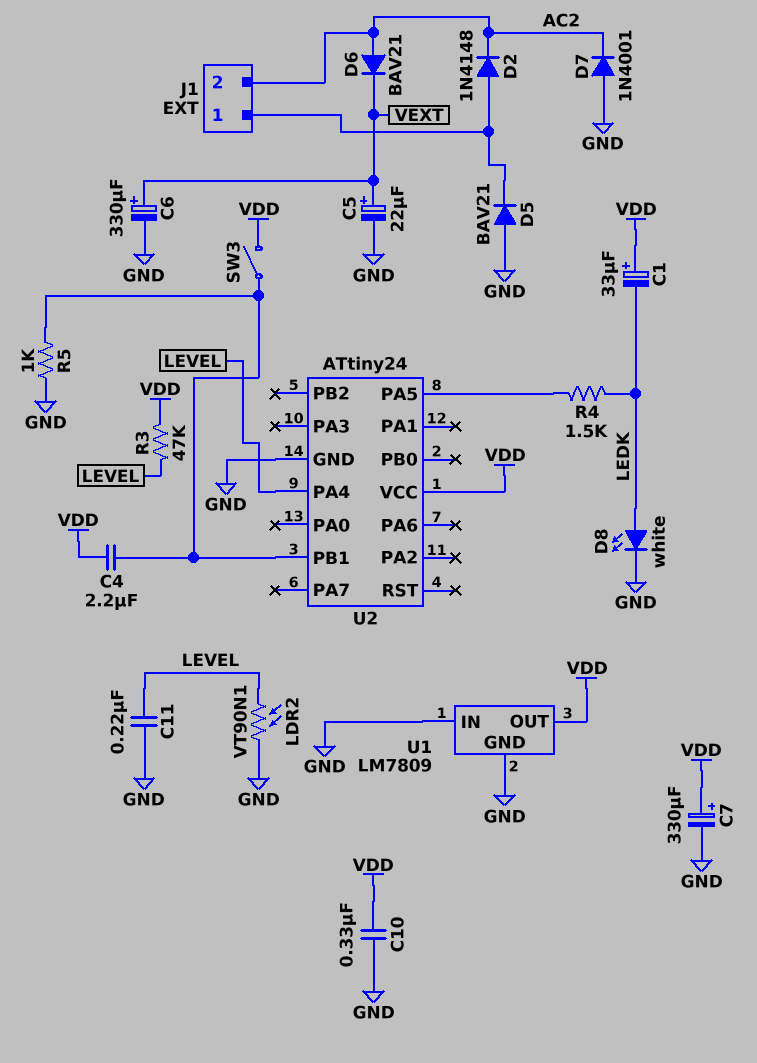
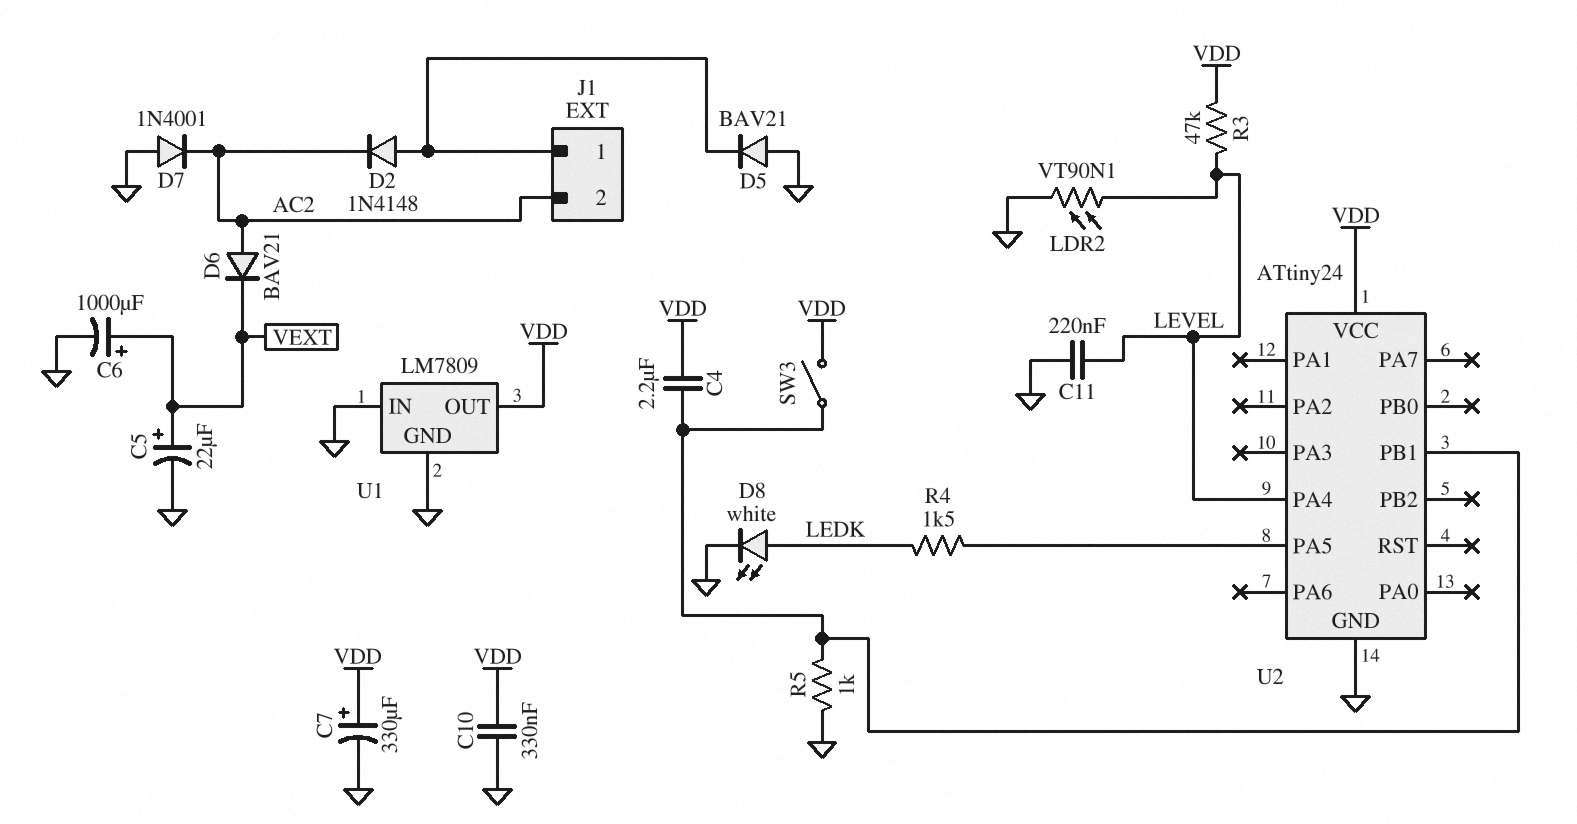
C1: 33uF (plus VDD, minus LEDK) -> none
C6: 330uF (plus VEXT, minus GND) -> 1000uF (plus VEXT, minus GND)

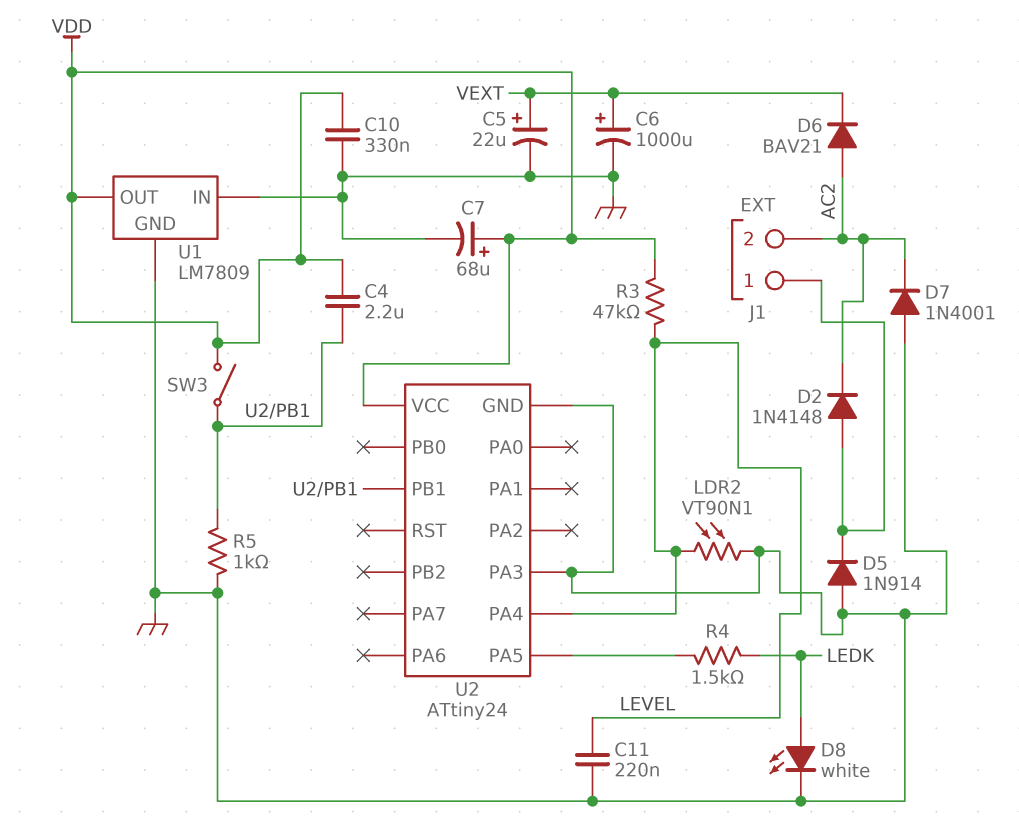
C7: 330uF (plus VDD, minus GND) -> 68uF (plus VDD, minus GND)
D5: diode BAV21 (A GND, K J1/1) -> diode 1N914 (A GND, K J1/1)
U2 pin PA3: none -> GND

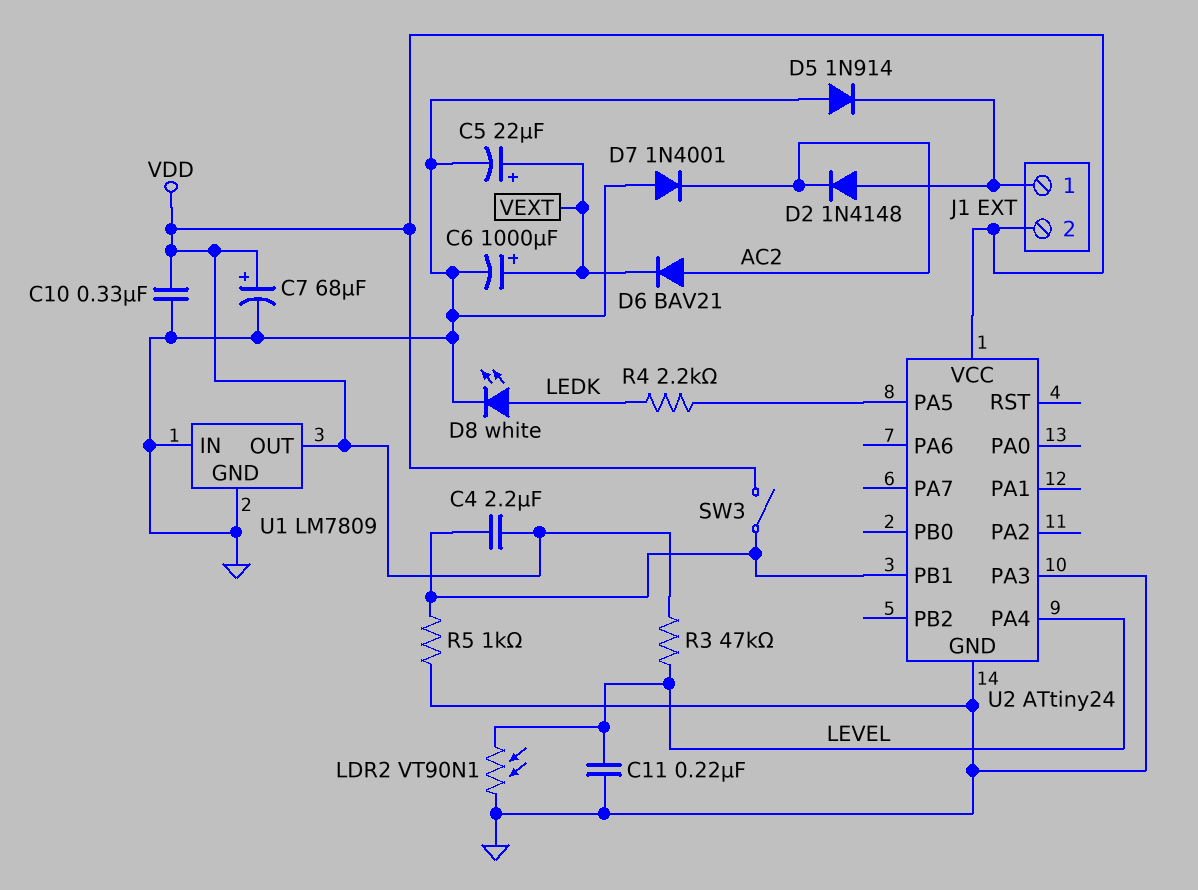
J1 pin 2: AC2 -> VDD
R4: 1.5k (LEDK, U2/PA5) -> 2.2k (LEDK, U2/PA5)

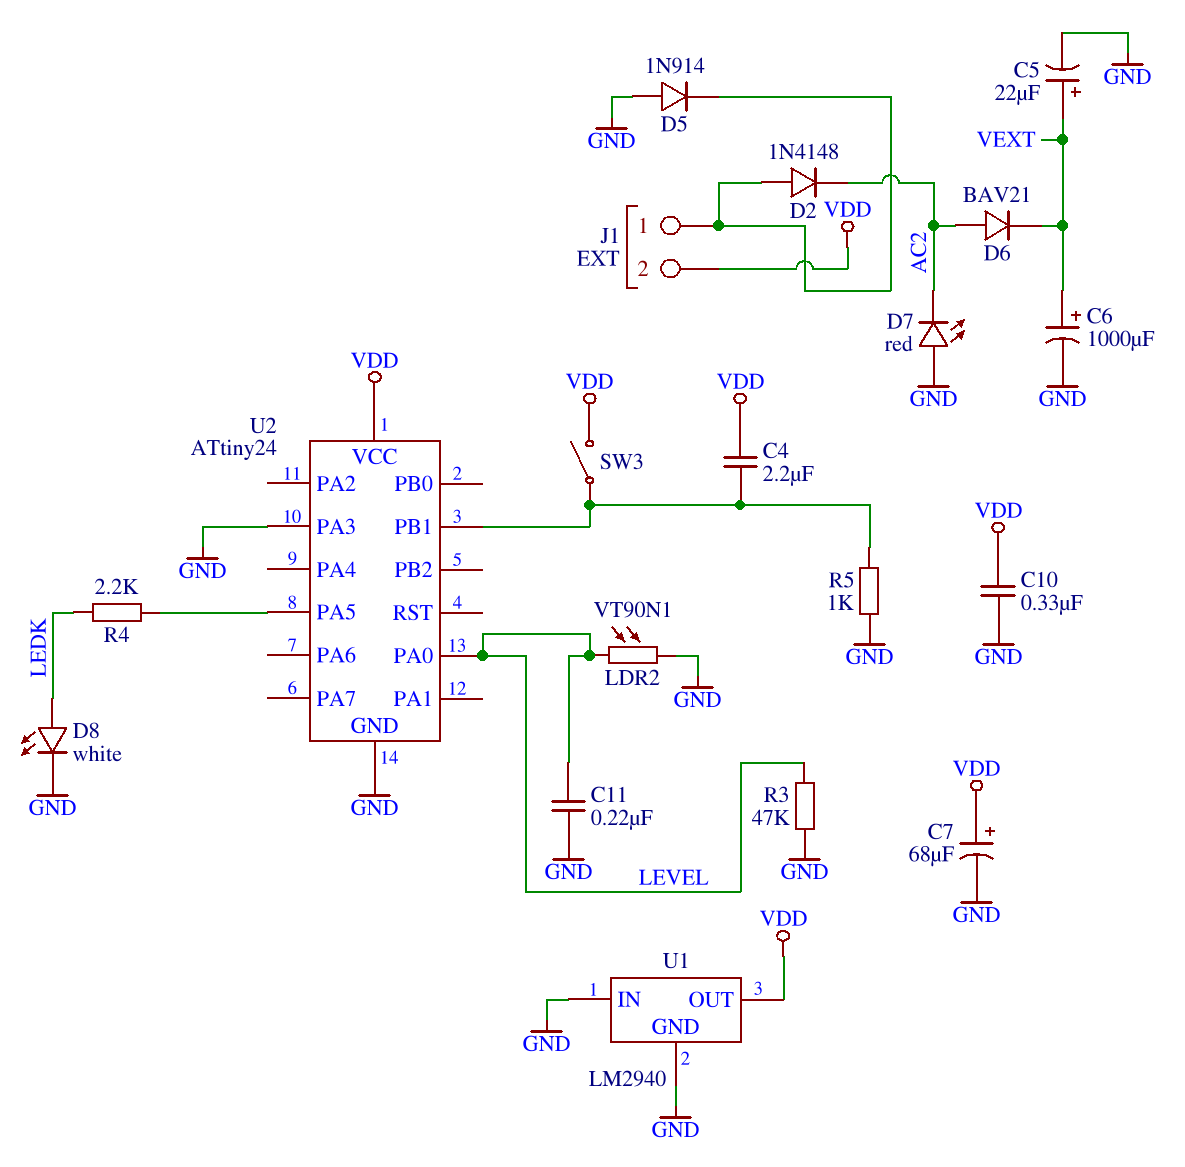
D7: diode 1N4001 (A GND, K AC2) -> LED red (A GND, K AC2)
R3: 47k (LEVEL, VDD) -> 47k (GND, LEVEL)
U1: LM7809 -> LM2940
U2 pin PA0: none -> LEVEL
U2 pin PA4: LEVEL -> none

